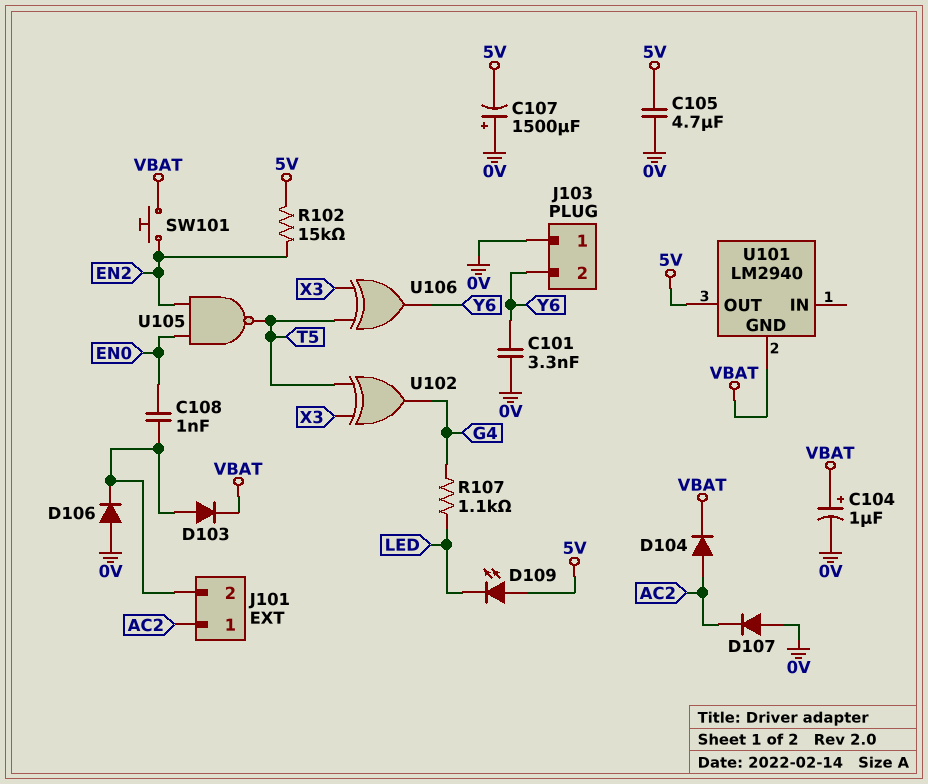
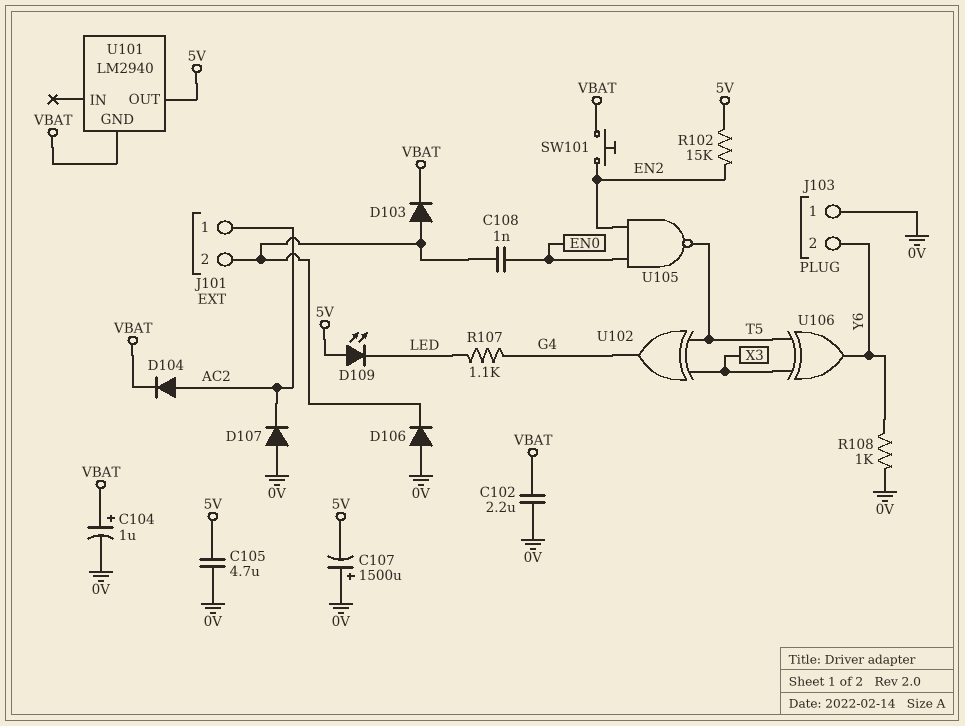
C101: 3.3nF (0V, Y6) -> none
C102: none -> 2.2uF (0V, VBAT)
R108: none -> 1k (0V, Y6)

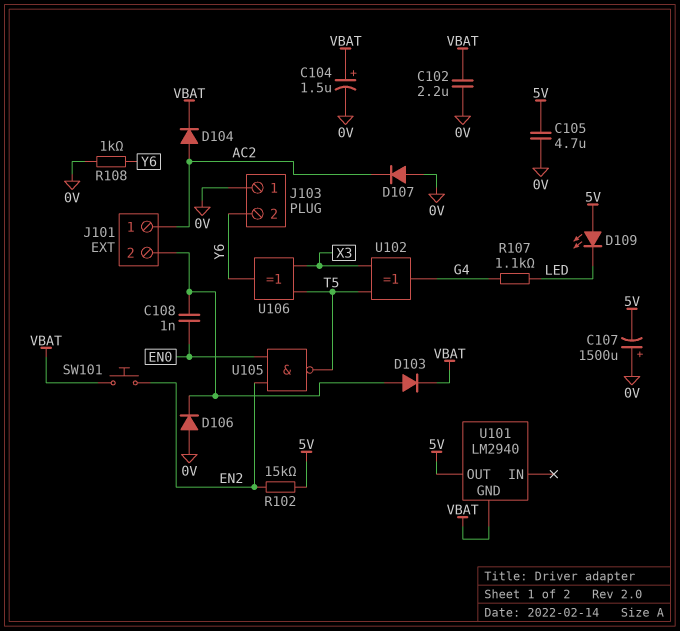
C104: 1uF (plus VBAT, minus 0V) -> 1.5uF (plus VBAT, minus 0V)

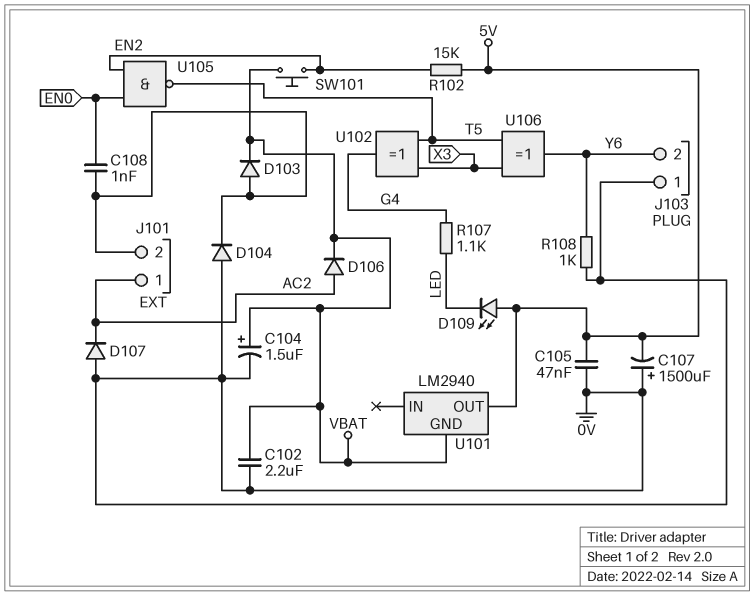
C105: 4.7uF (0V, 5V) -> 47nF (0V, 5V)
D104: diode (A AC2, K VBAT) -> diode (A 0V, K J101/2)
D106: diode (A 0V, K J101/2) -> diode (A AC2, K VBAT)

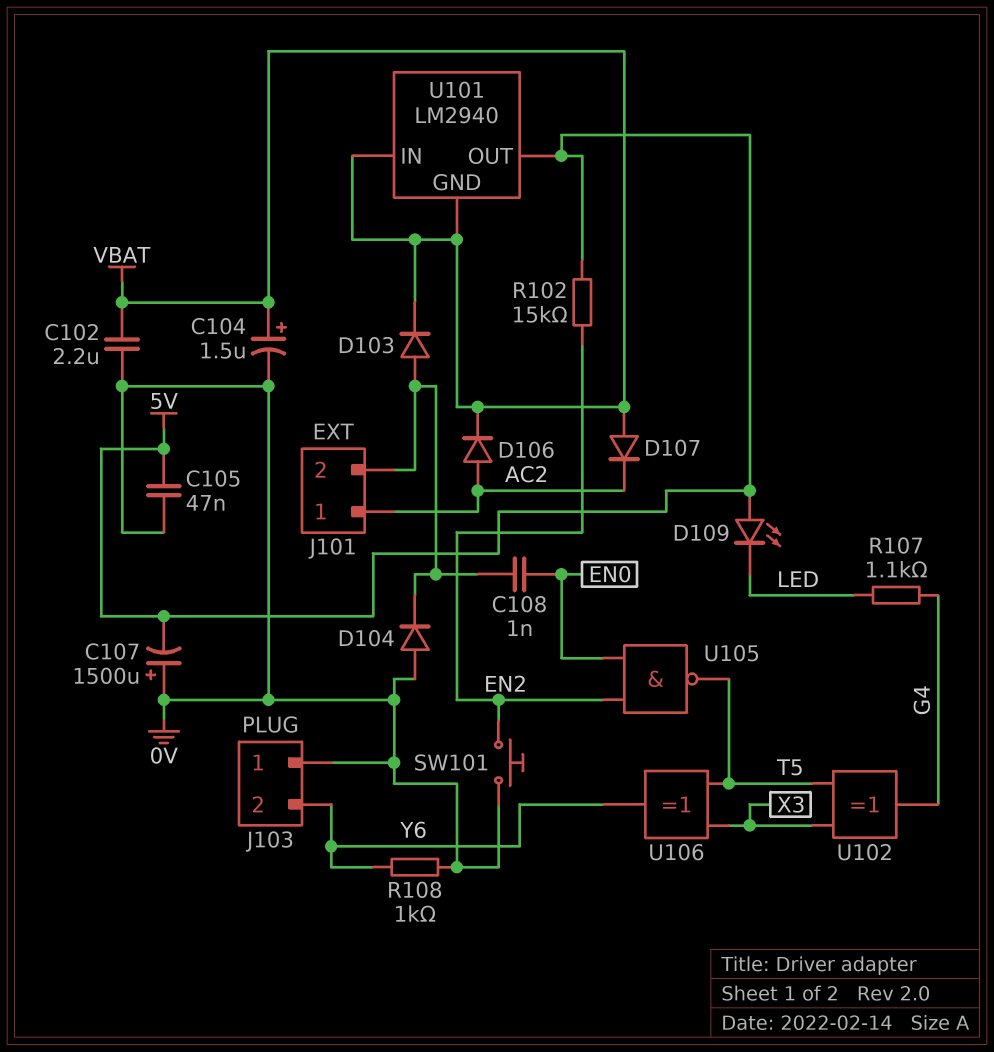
D107: diode (A 0V, K AC2) -> diode (A VBAT, K AC2)
SW101: button (EN2, VBAT) -> button (0V, EN2)
U101 pin IN: none -> VBAT

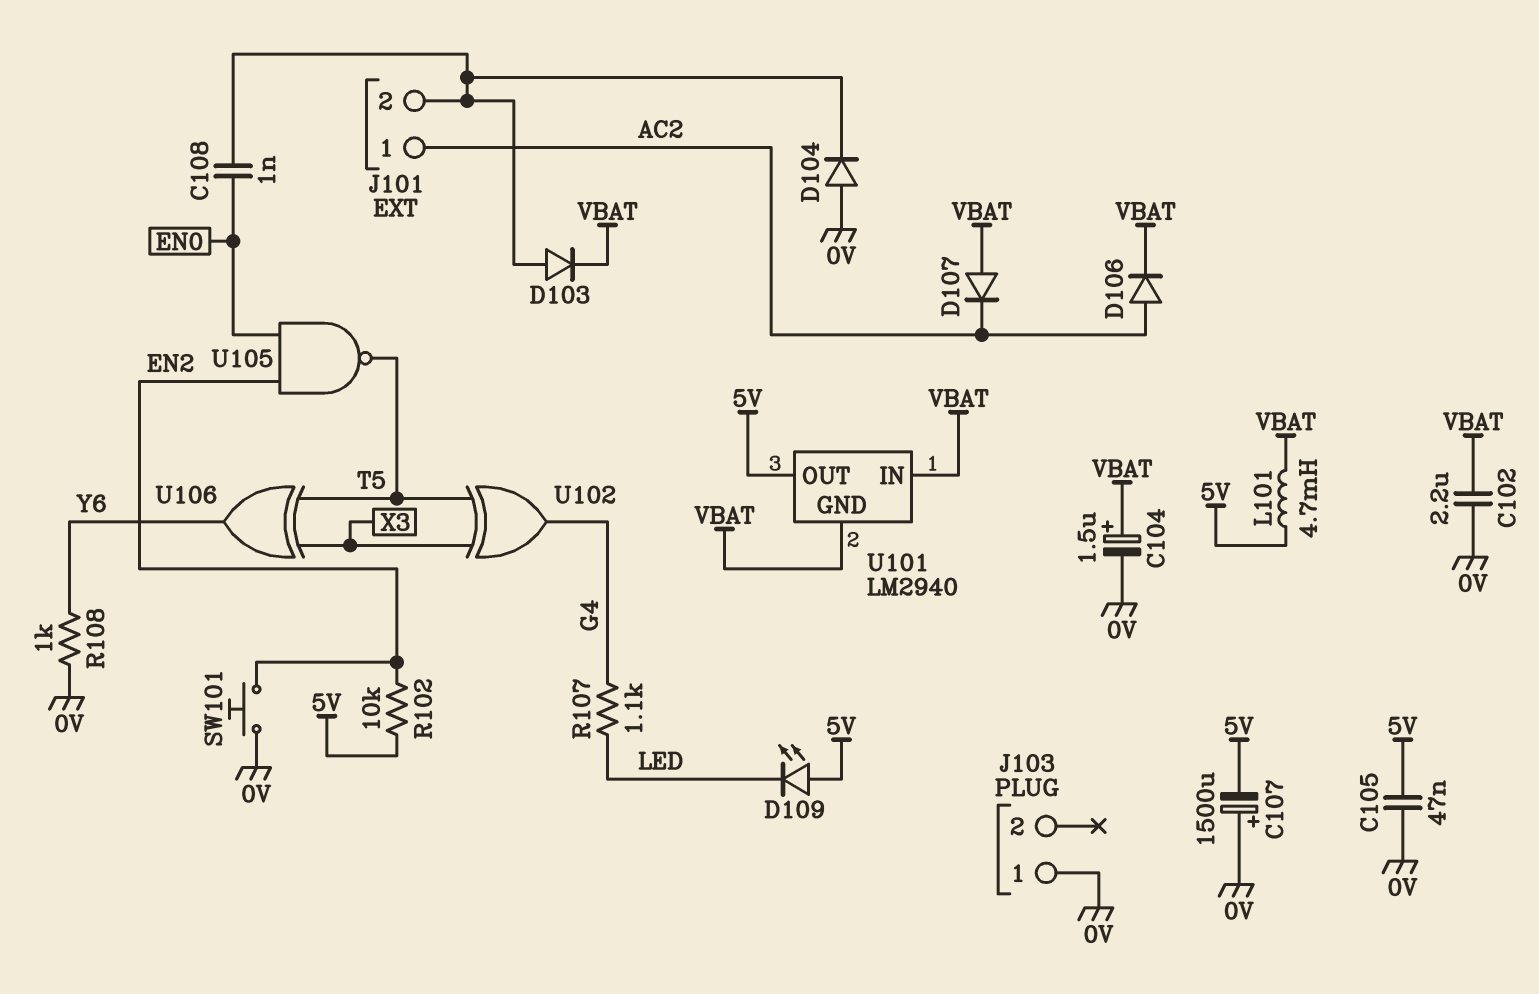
J103 pin 2: Y6 -> none
L101: none -> 4.7mH (5V, VBAT)
R102: 15k (5V, EN2) -> 10k (5V, EN2)

